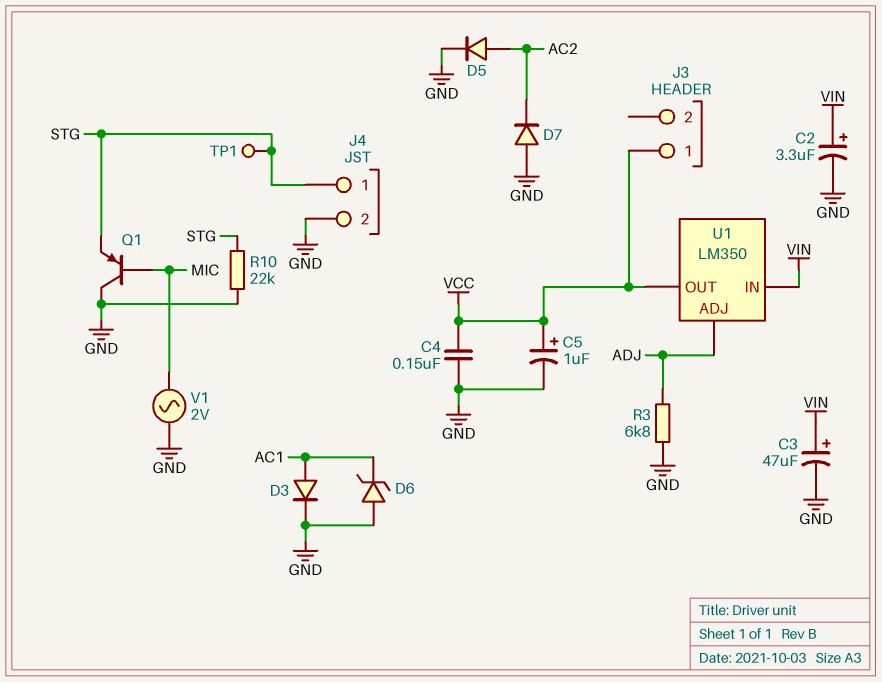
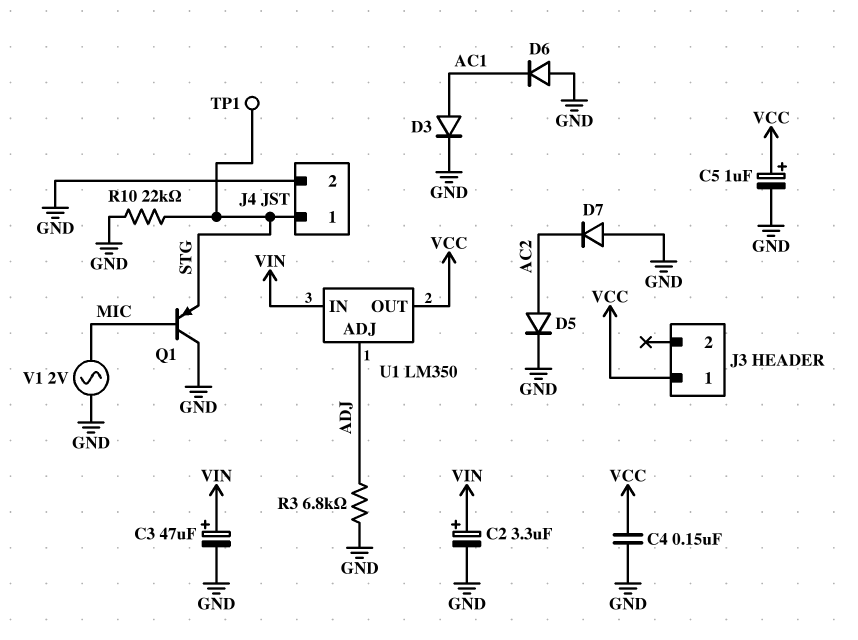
D6: zener (A GND, K AC1) -> diode (A GND, K AC1)

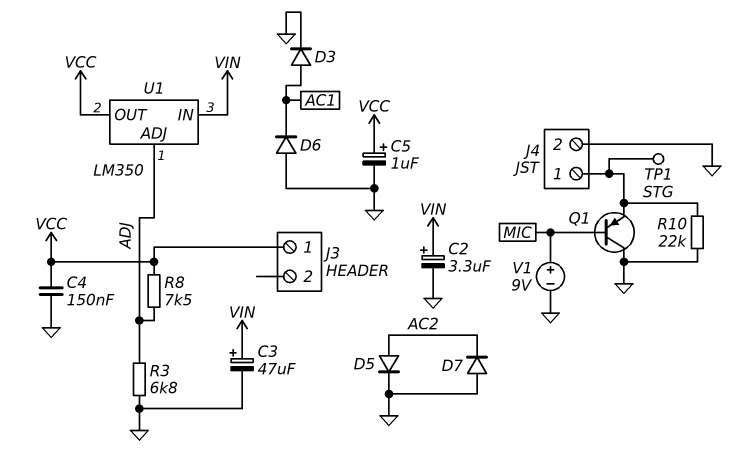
R8: none -> 7.5k (ADJ, VCC)
V1: AC 2V (GND, MIC) -> 9V (plus MIC, minus GND)

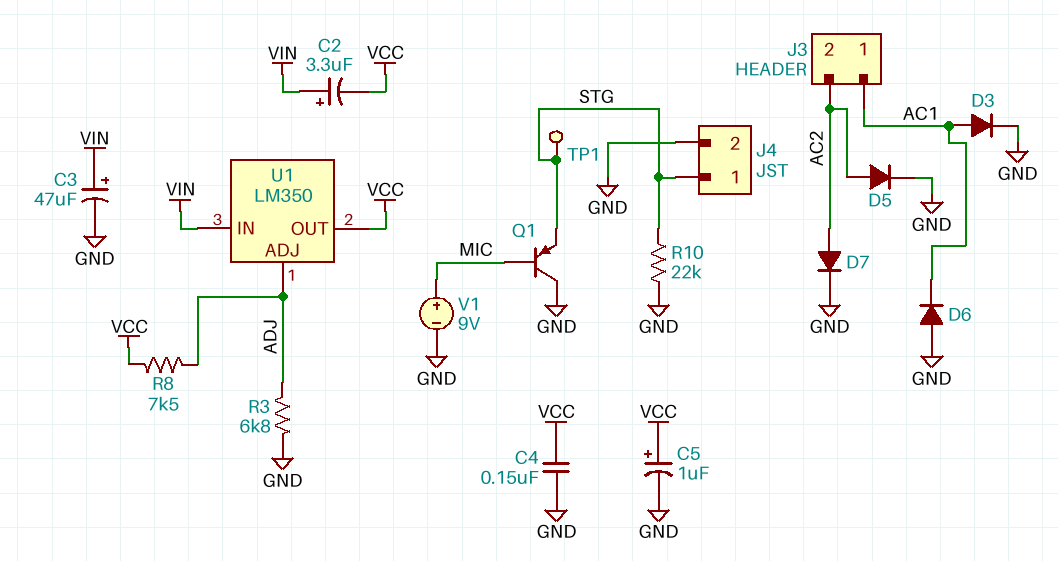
C2: 3.3uF (plus VIN, minus GND) -> 3.3uF (plus VIN, minus VCC)
D7: diode (A GND, K AC2) -> diode (A AC2, K GND)
J3 pin 1: VCC -> AC1
J3 pin 2: none -> AC2

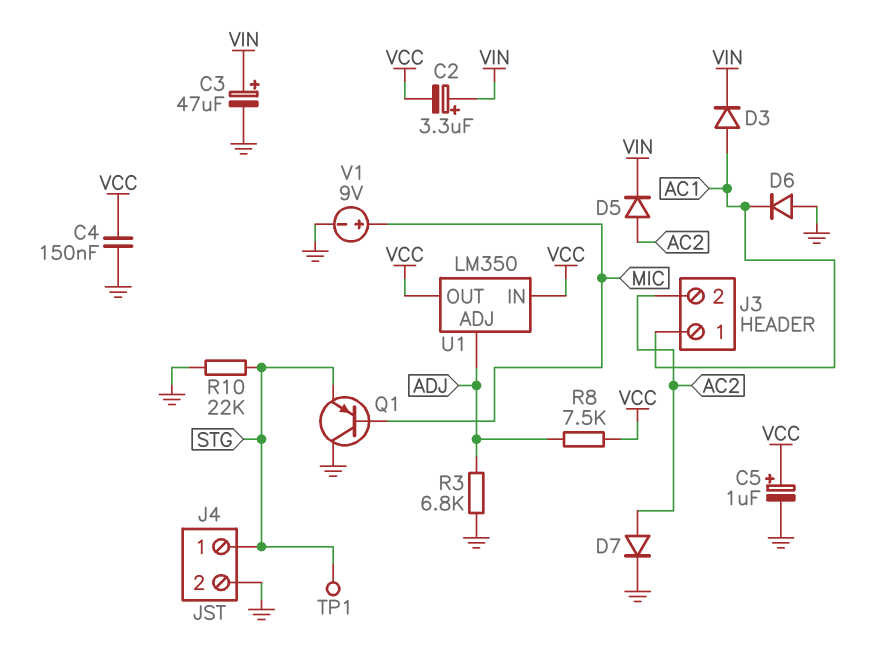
D3: diode (A AC1, K GND) -> diode (A AC1, K VIN)
D5: diode (A AC2, K GND) -> diode (A AC2, K VIN)
U1 pin IN: VIN -> VCC

